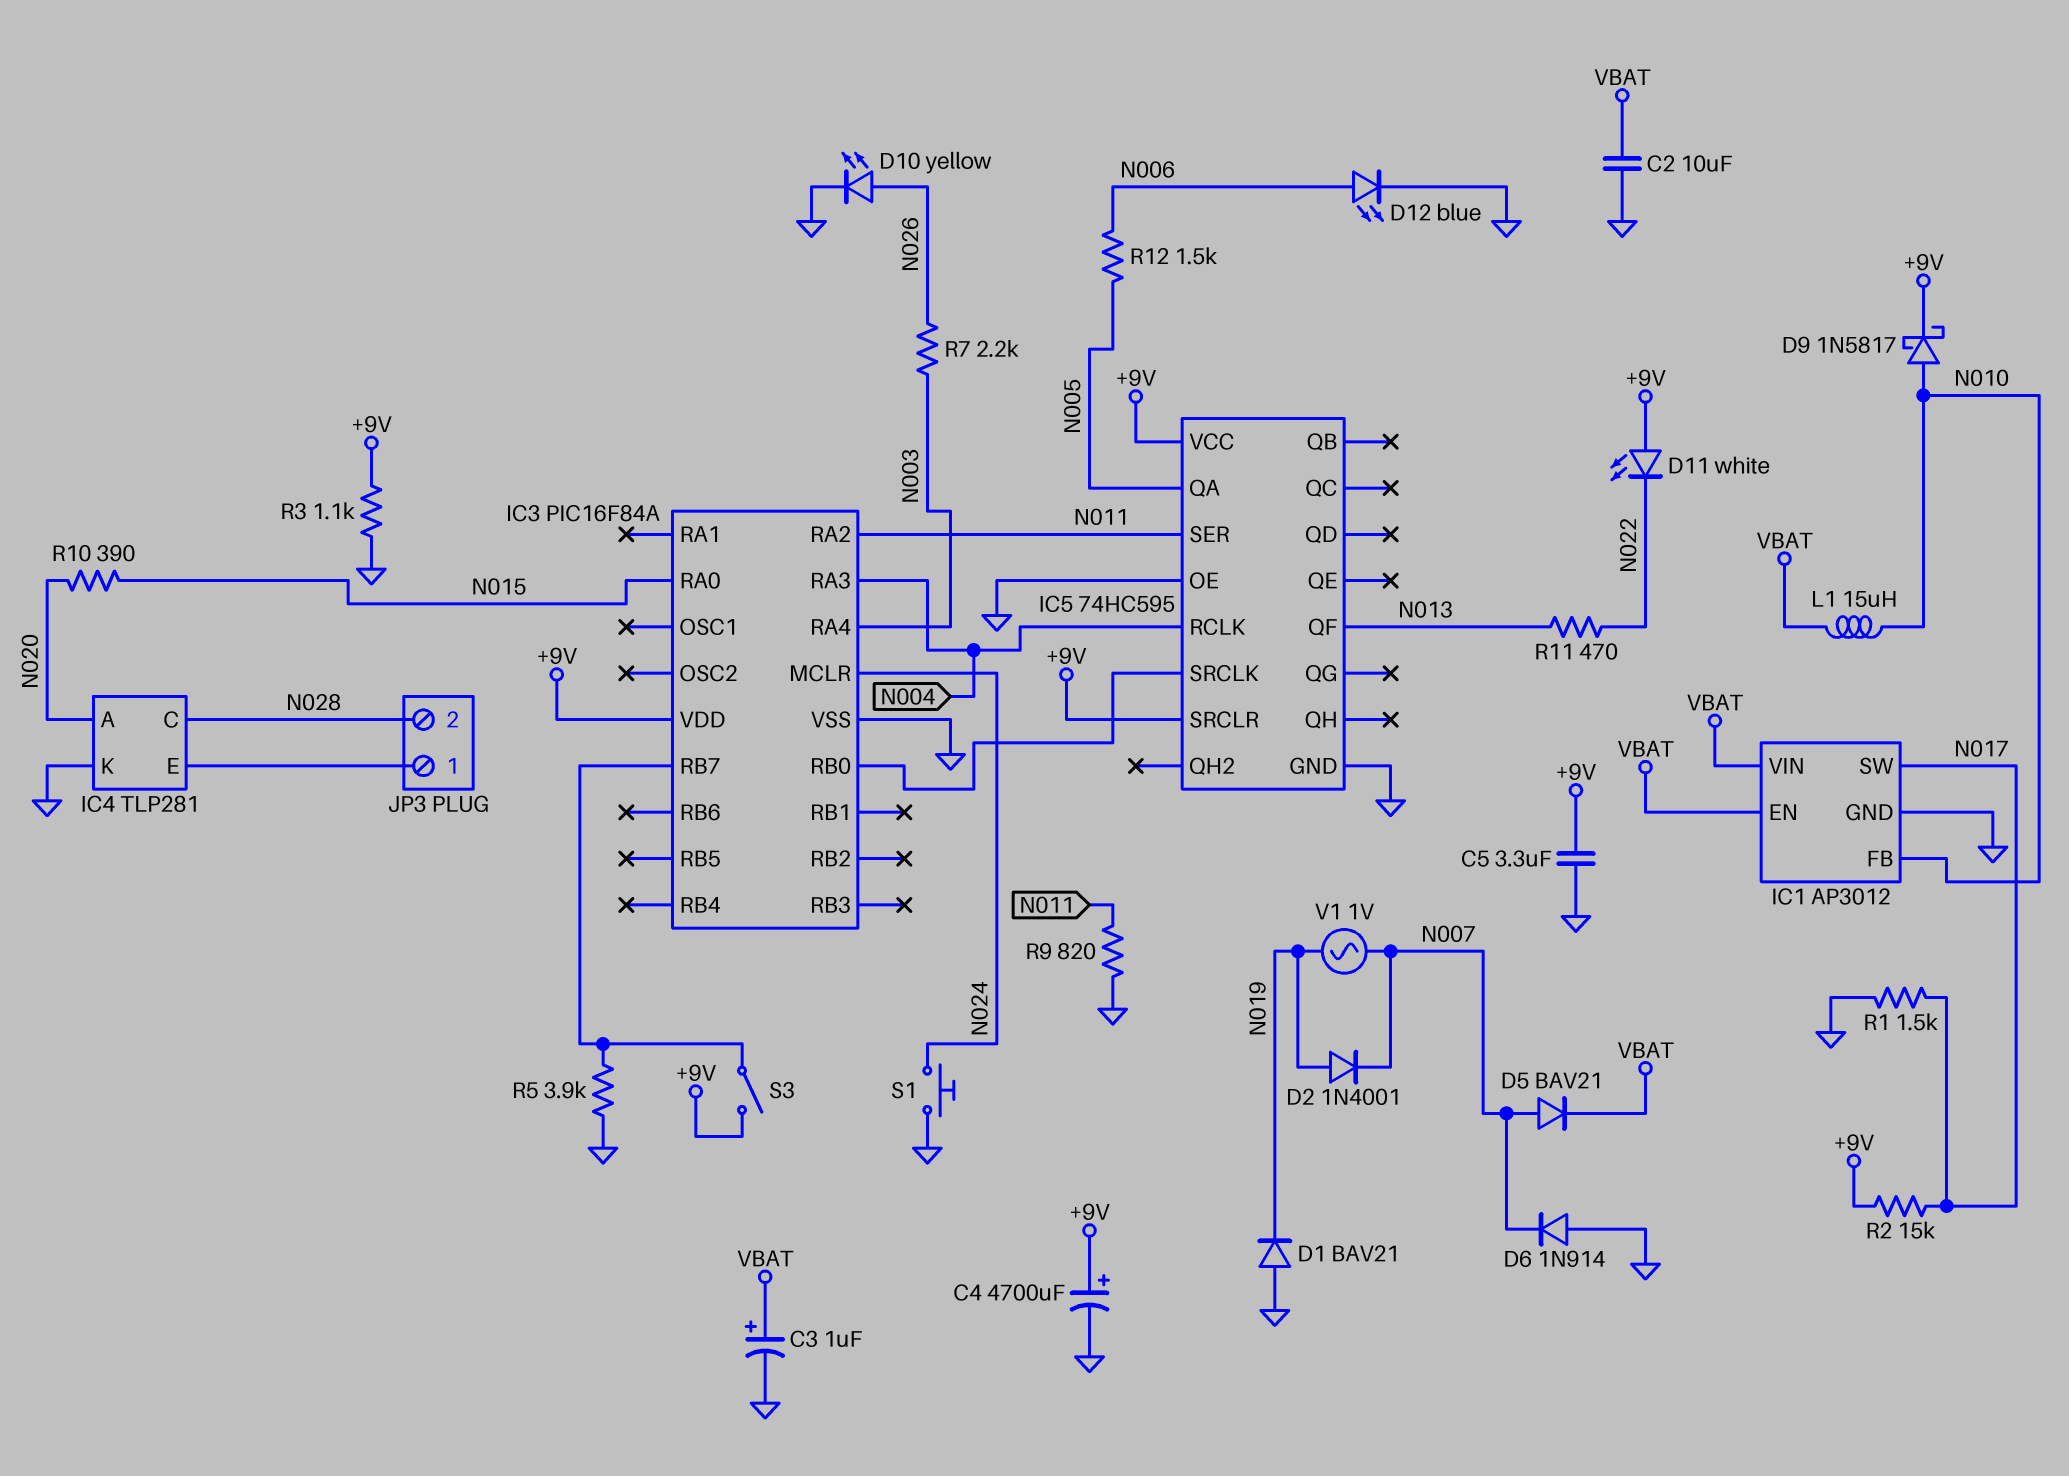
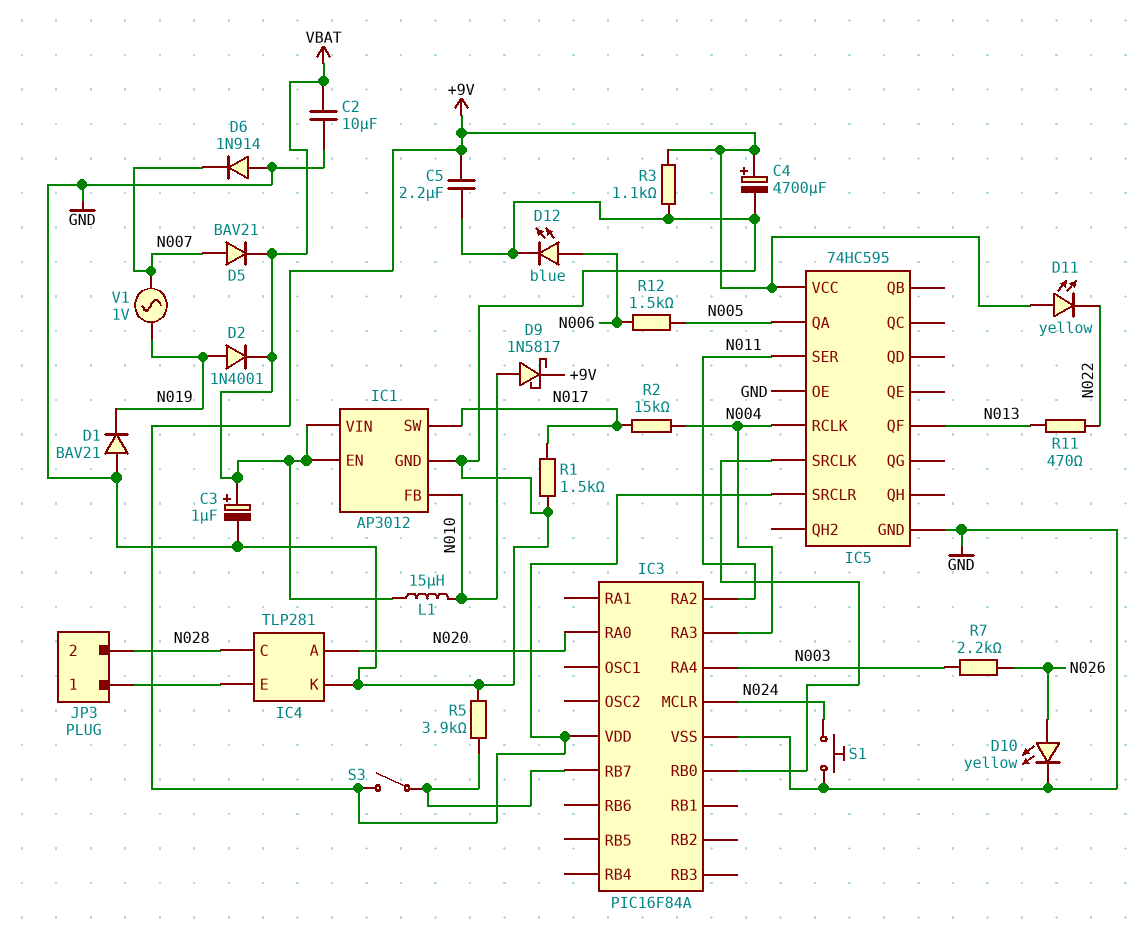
C5: 3.3uF (+9V, GND) -> 2.2uF (+9V, GND)
D2: diode 1N4001 (A N019, K N007) -> diode 1N4001 (A N019, K VBAT)
D11: LED white (A +9V, K N022) -> LED yellow (A +9V, K N022)
IC3 pin RA0: N015 -> N020
R2: 15k (+9V, N017) -> 15k (N004, N017)
R9: 820 (GND, N011) -> none
R10: 390 (N015, N020) -> none

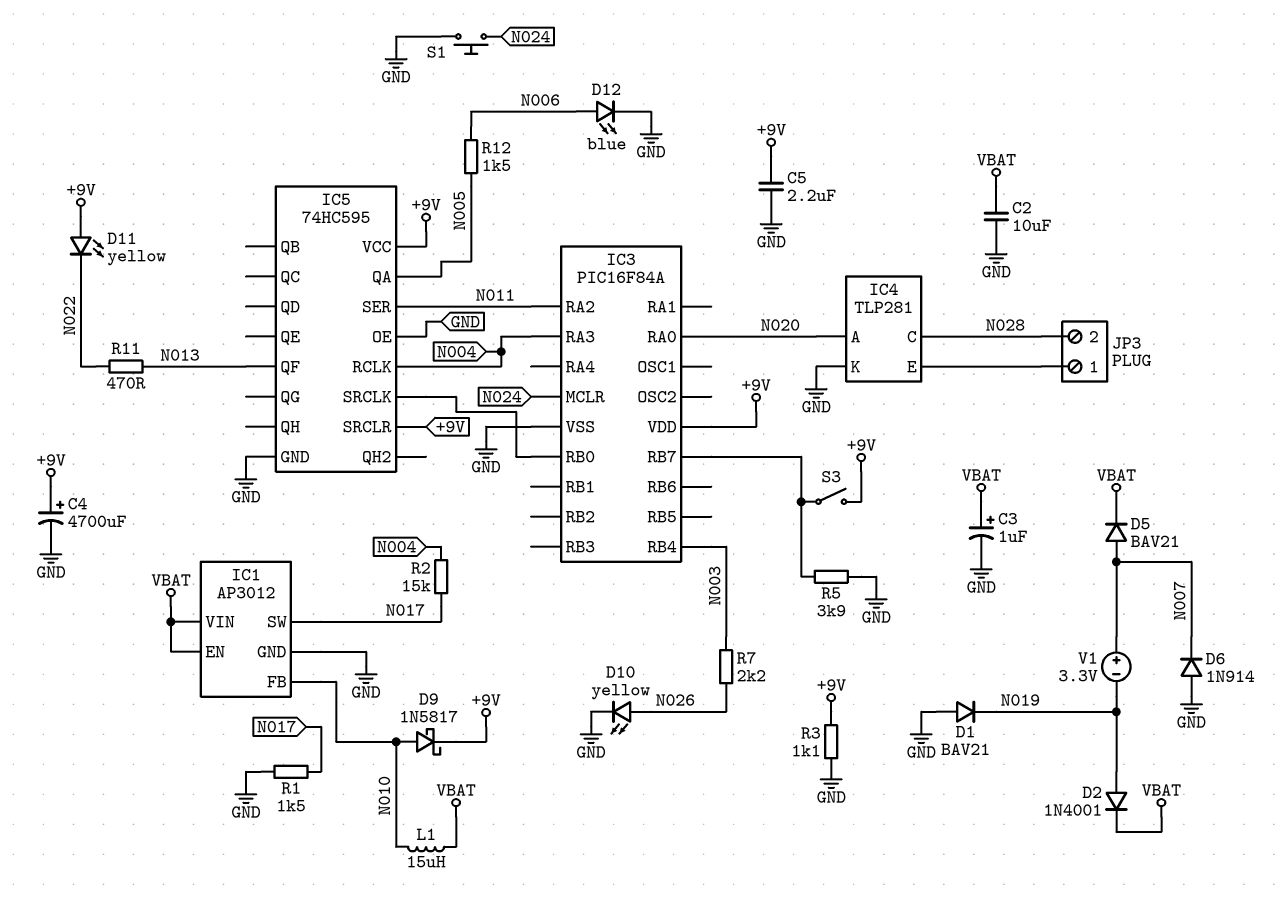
IC3 pin RA4: N003 -> none
IC3 pin RB4: none -> N003
V1: AC 1V (N007, N019) -> 3.3V (plus N007, minus N019)

